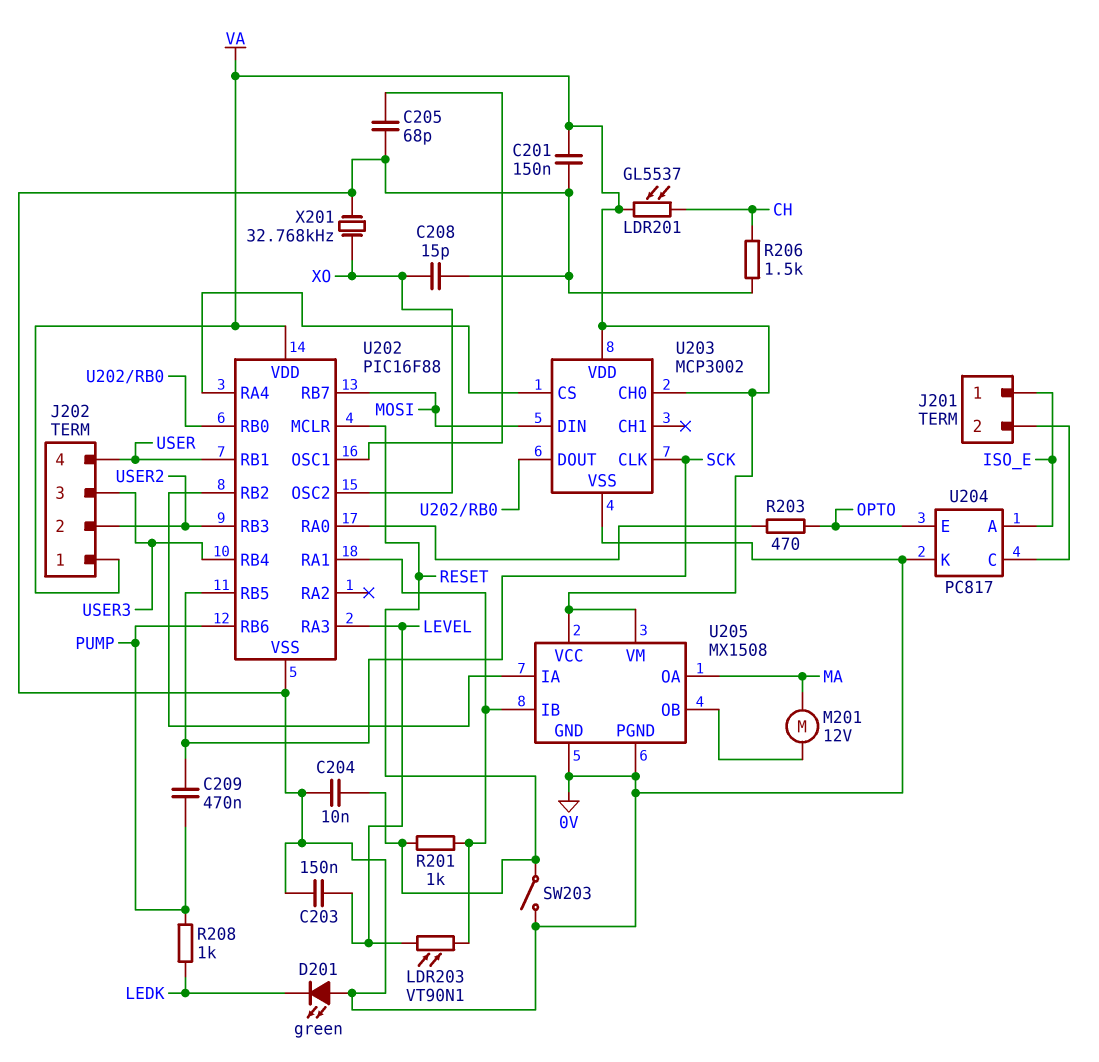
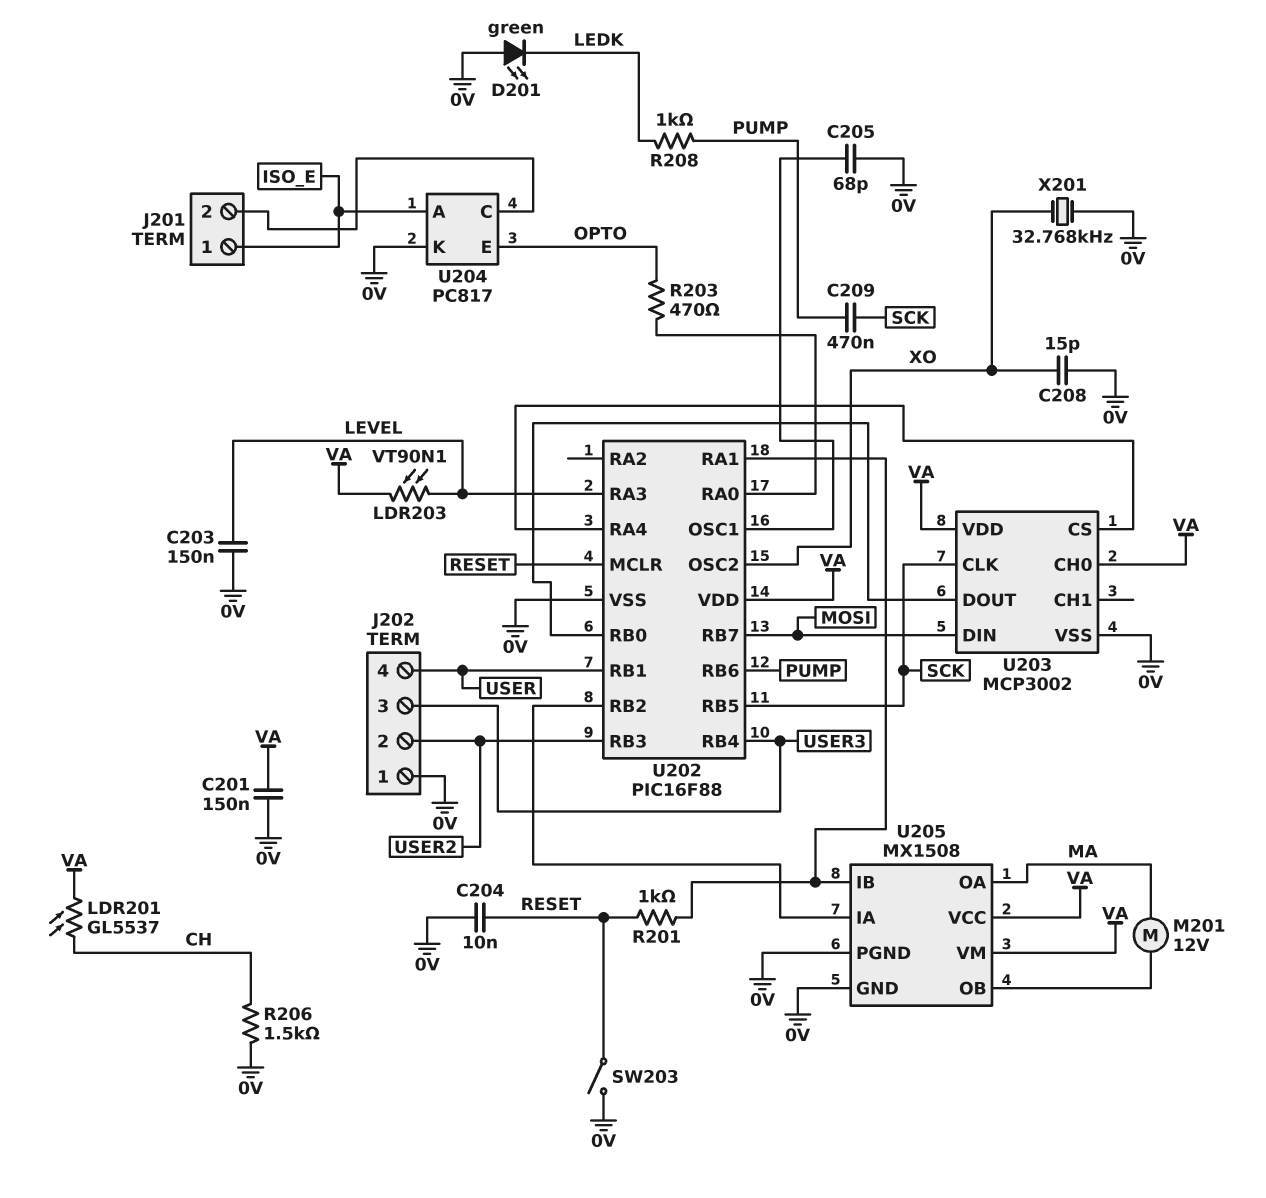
J202 pin 1: VA -> 0V
LDR203: VT90N1 (LEVEL, U202/RA1) -> VT90N1 (LEVEL, VA)

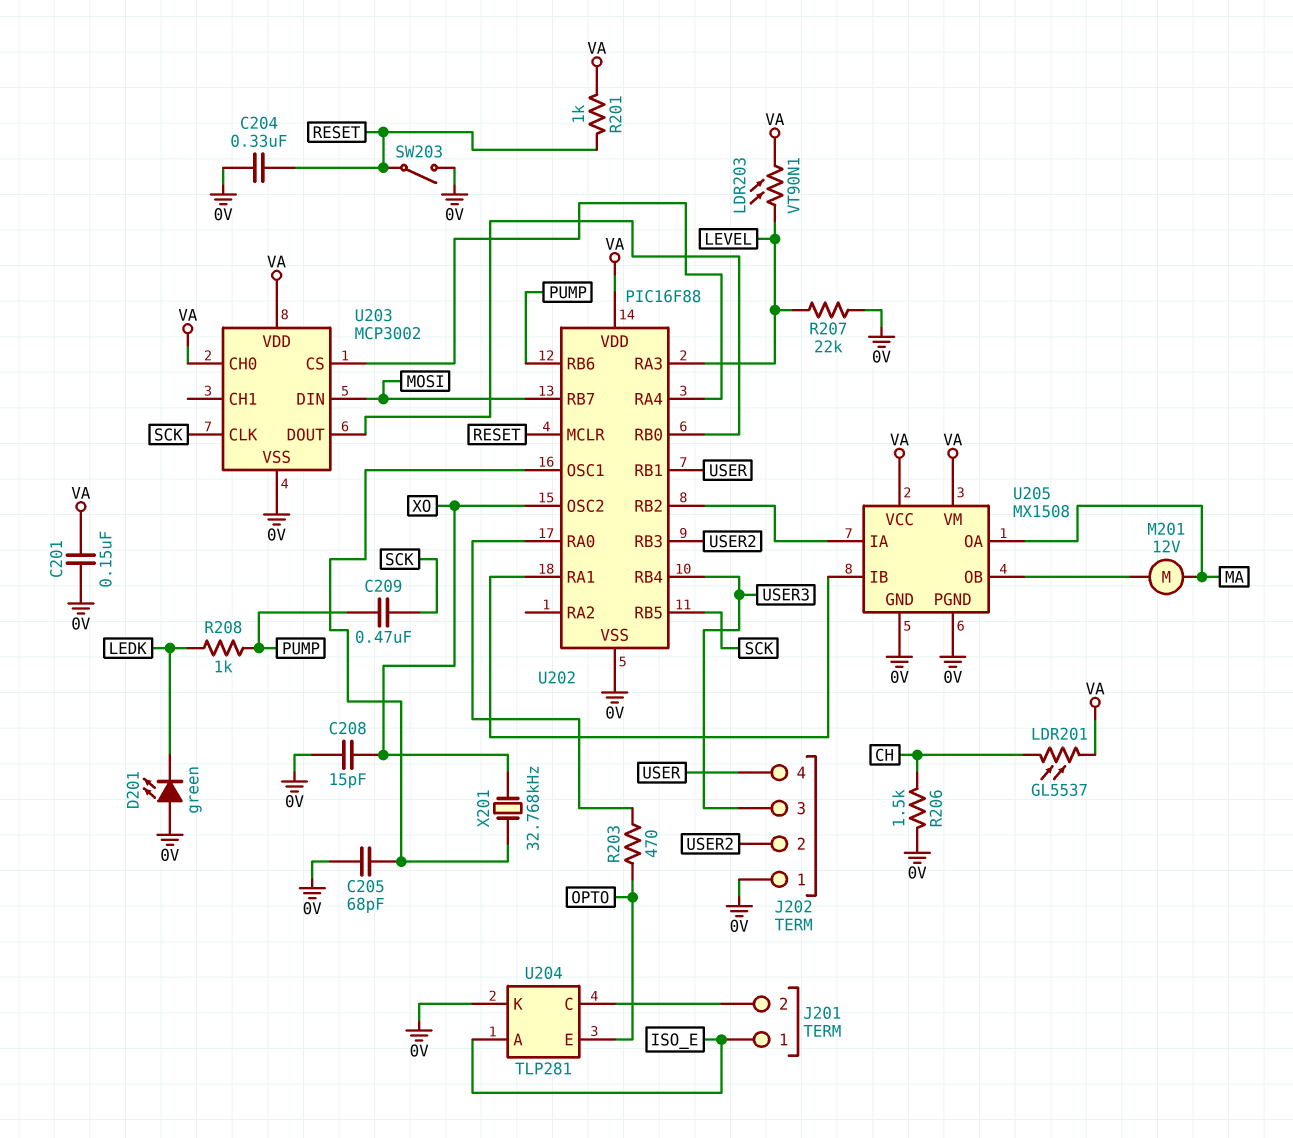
C203: 150nF (0V, LEVEL) -> none
C204: 10nF (0V, RESET) -> 330nF (0V, RESET)
R201: 1k (RESET, U202/RA1) -> 1k (RESET, VA)
R207: none -> 22k (0V, LEVEL)
U204: PC817 -> TLP281
X201: 32.768kHz (0V, XO) -> 32.768kHz (U202/OSC1, XO)

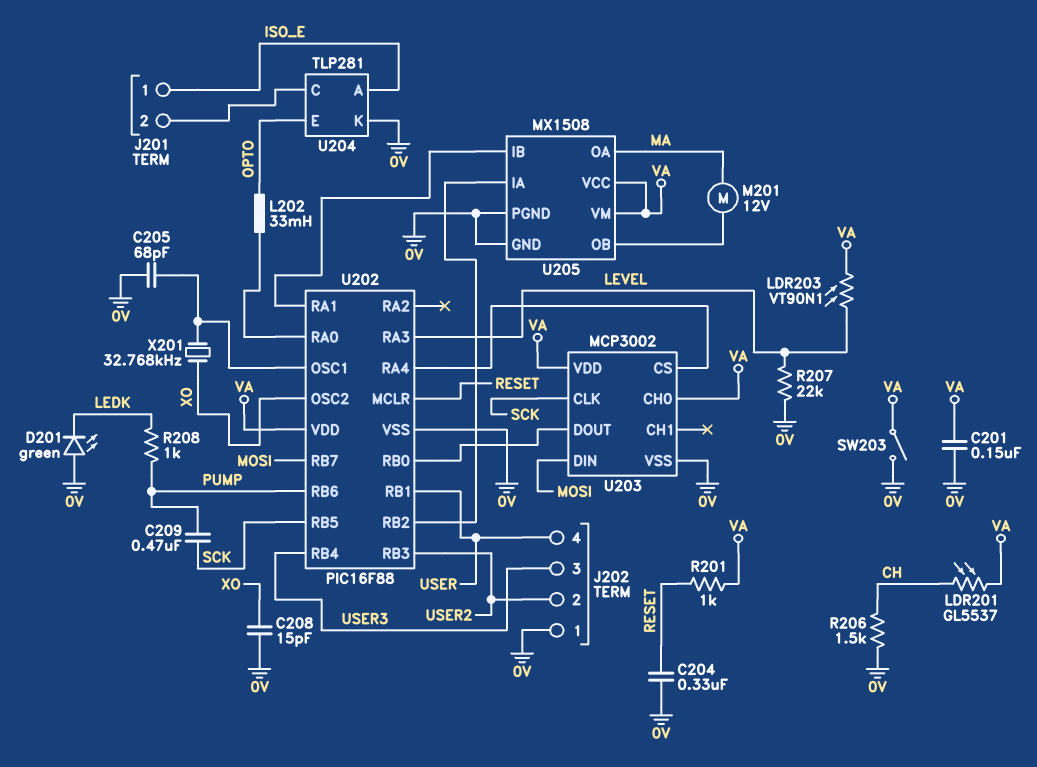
L202: none -> 33mH (OPTO, U202/RA0)
R203: 470 (OPTO, U202/RA0) -> none
SW203: switch (0V, RESET) -> switch (0V, VA)

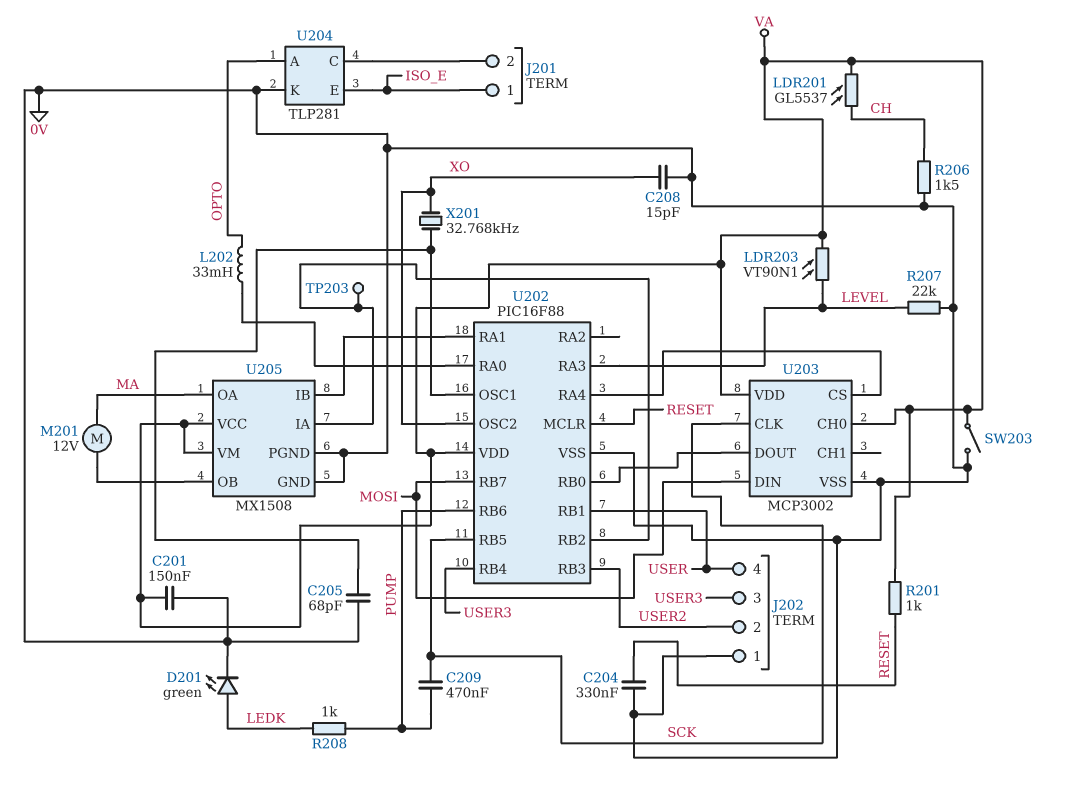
D201: LED green (A 0V, K LEDK) -> LED green (A LEDK, K 0V)
TP203: none -> test point (U202/RB2)
U204 pin A: ISO_E -> OPTO
U204 pin E: OPTO -> ISO_E

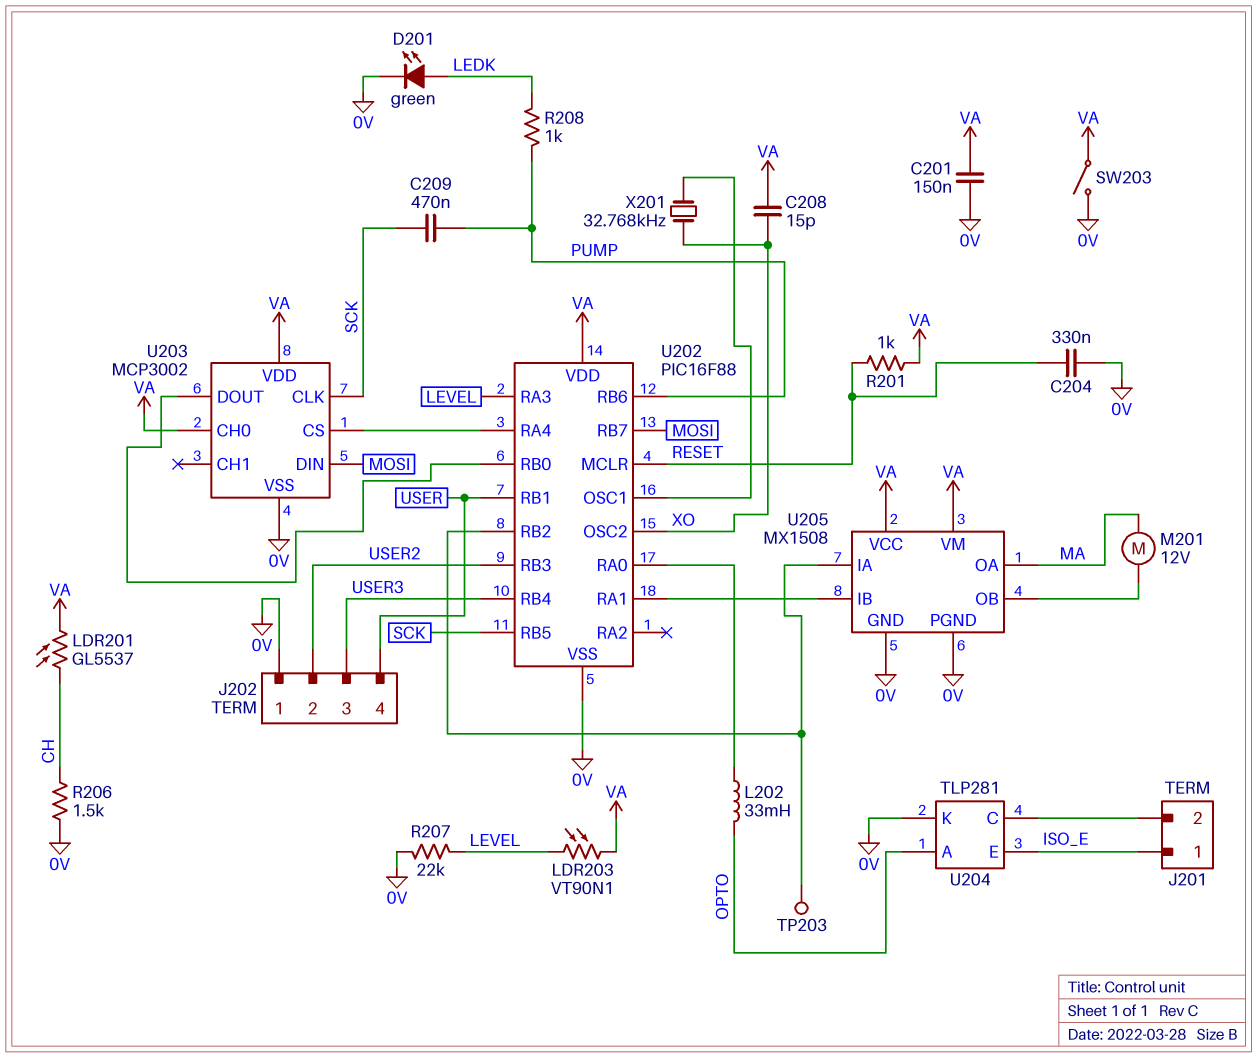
C205: 68pF (0V, U202/OSC1) -> none
C208: 15pF (0V, XO) -> 15pF (VA, XO)

